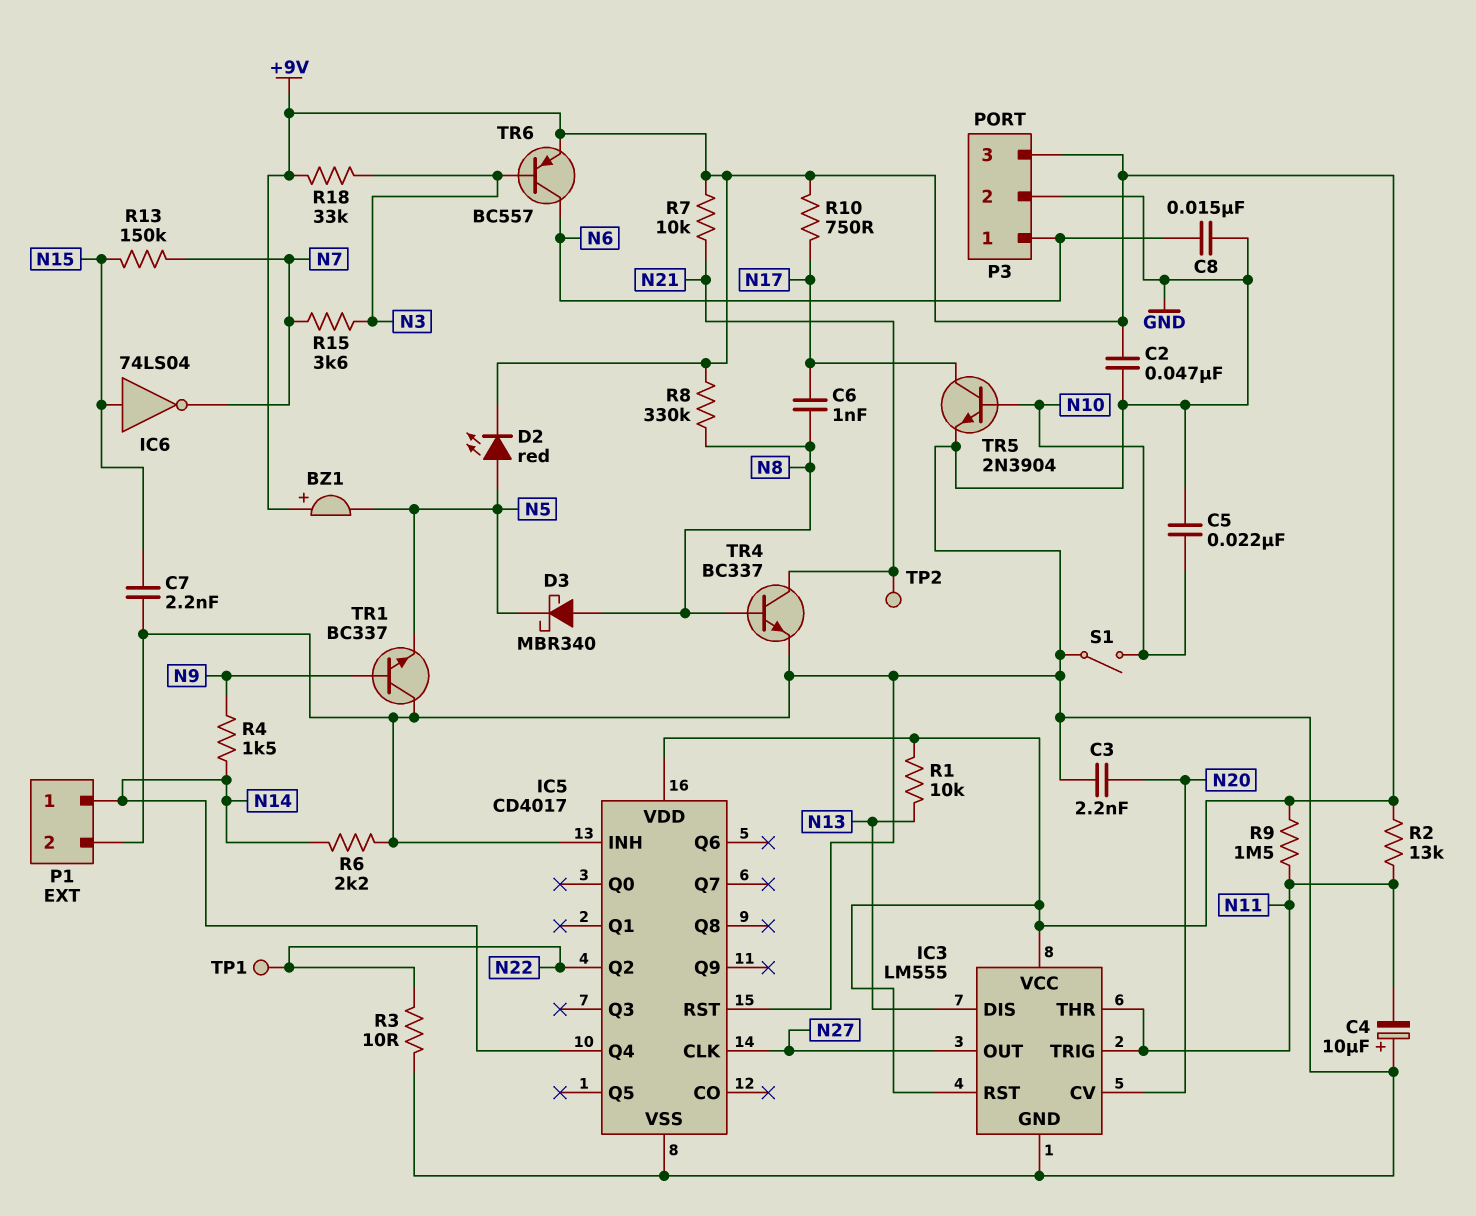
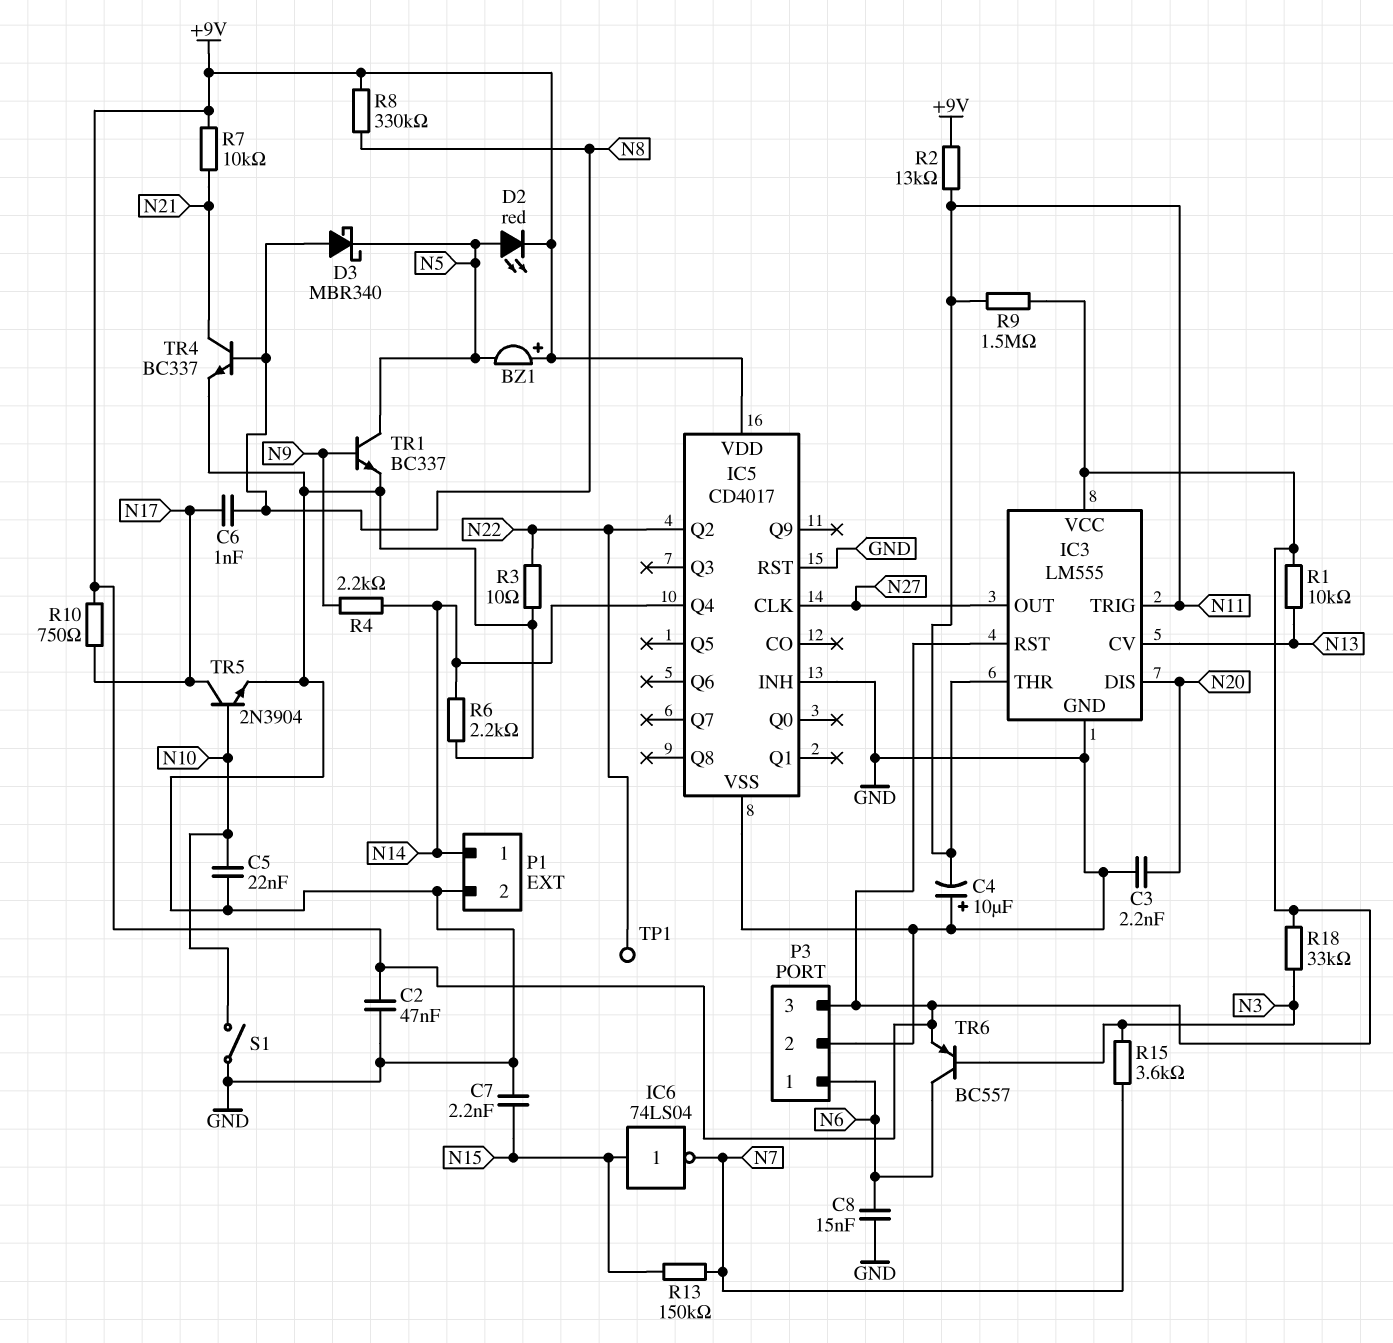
IC3 pin CV: N20 -> N13
IC3 pin DIS: N13 -> N20
R4: 1.5k (N9, N14) -> 2.2k (N9, N14)
TP2: test point (N21) -> none
TR1: NPN BC337 (B N9, C GND, E N5) -> NPN BC337 (B N9, C N5, E GND)

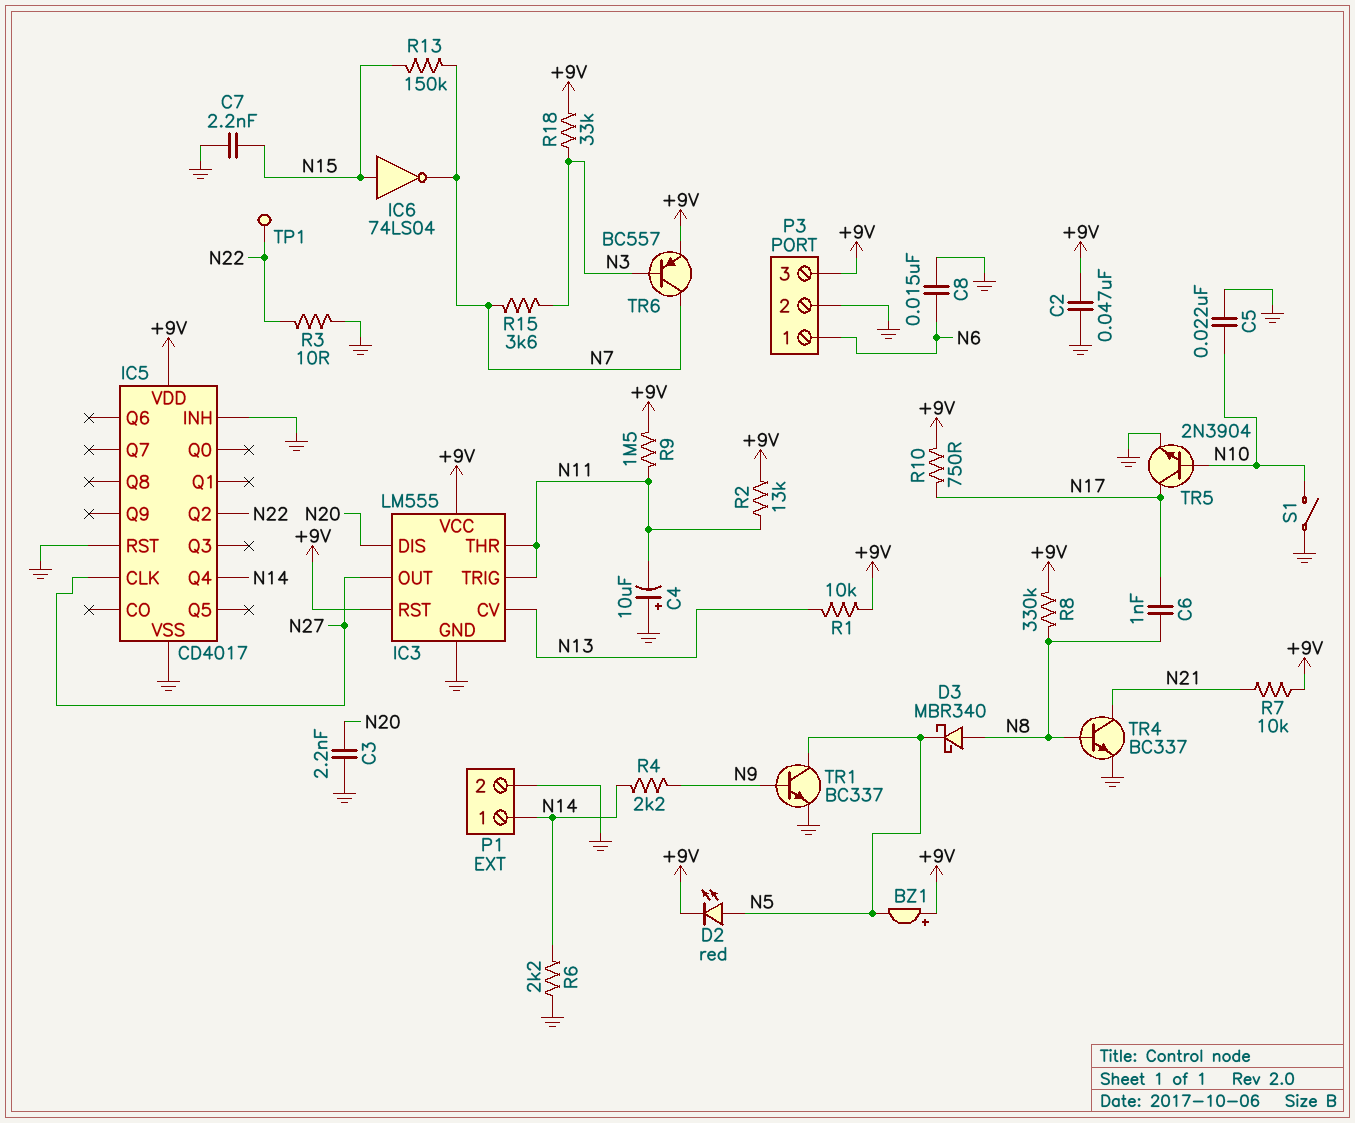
TR6: PNP BC557 (B N3, C N6, E +9V) -> PNP BC557 (B N3, C N7, E +9V)

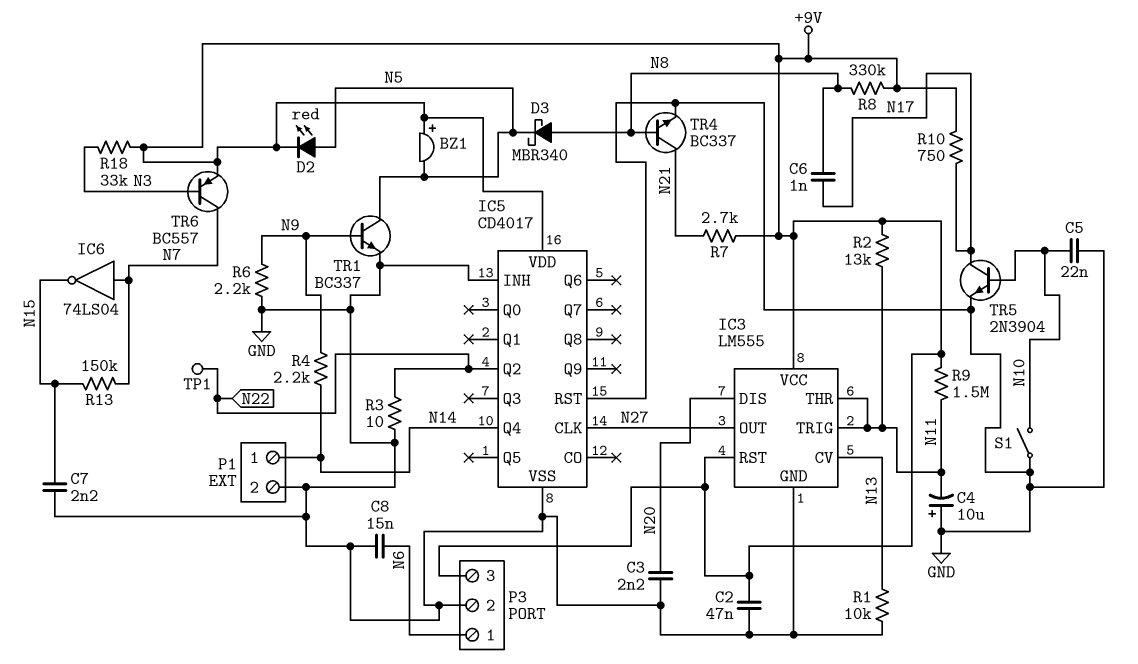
IC6: NOT 74LS04 (in N15, out N7) -> NOT 74LS04 (in N7, out N15)
R1: 10k (+9V, N13) -> 10k (GND, N13)
R6: 2.2k (GND, N14) -> 2.2k (GND, N9)
R7: 10k (+9V, N21) -> 2.7k (+9V, N21)
R15: 3.6k (N3, N7) -> none

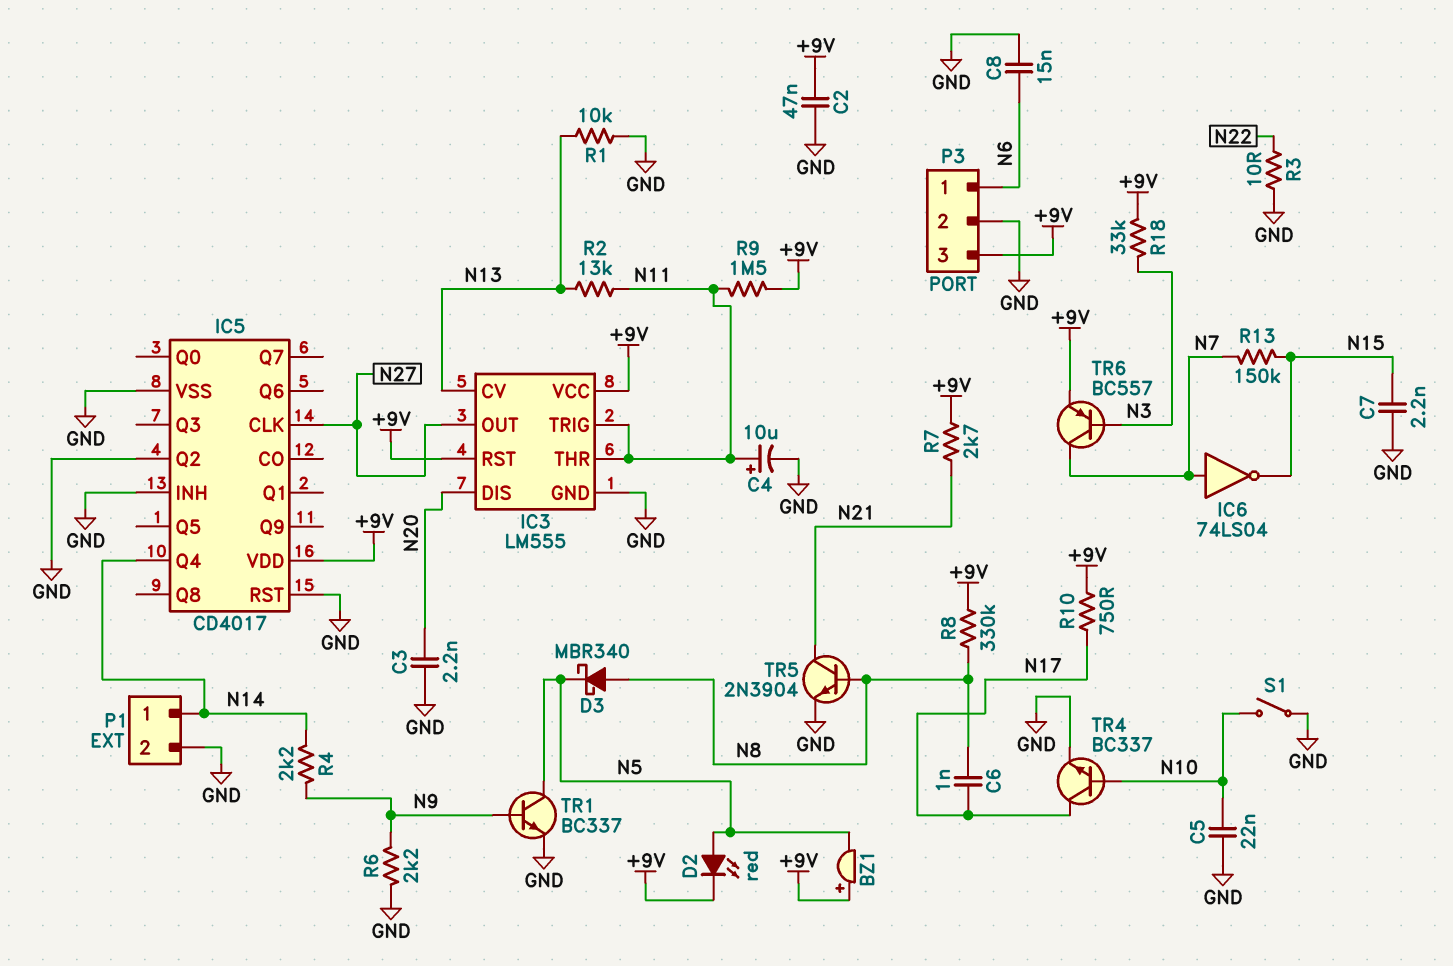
C4: 10uF (plus GND, minus N11) -> 10uF (plus N11, minus GND)
IC5 pin Q2: N22 -> GND
R2: 13k (+9V, N11) -> 13k (N11, N13)
TP1: test point (N22) -> none
TR4: NPN BC337 (B N8, C N21, E GND) -> NPN BC337 (B N10, C N17, E GND)
TR5: NPN 2N3904 (B N10, C N17, E GND) -> NPN 2N3904 (B N8, C N21, E GND)

